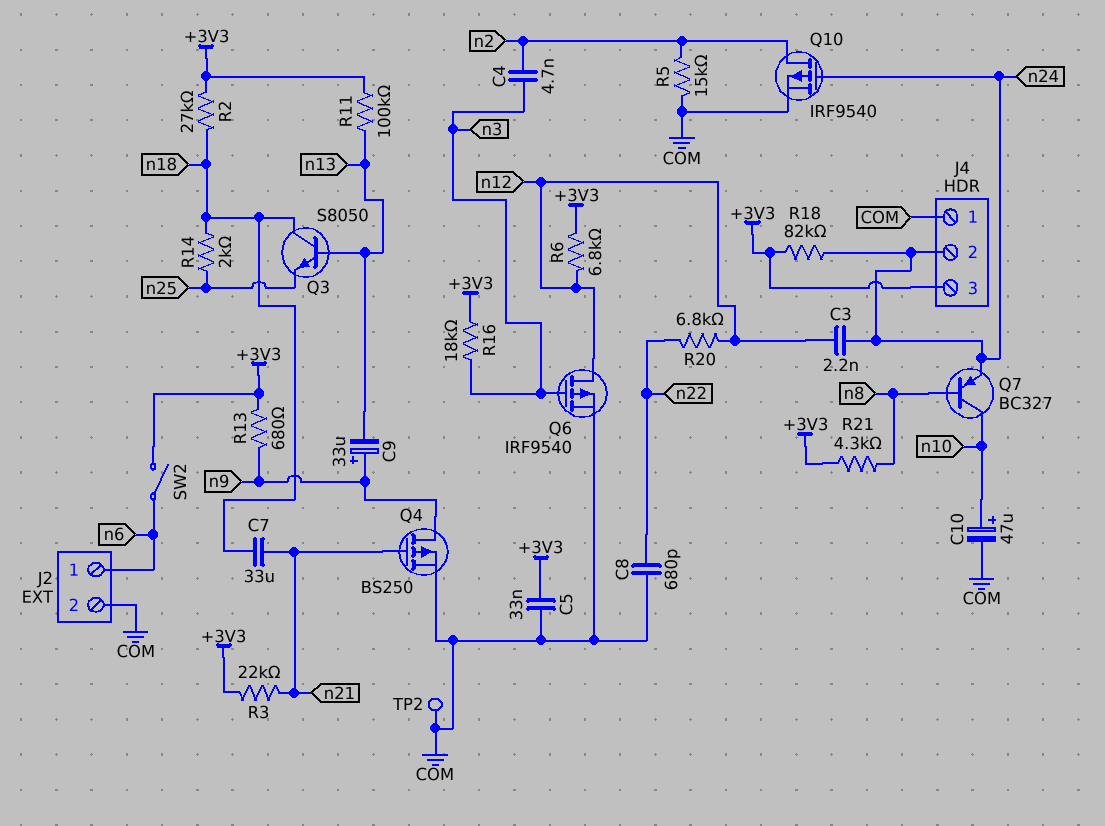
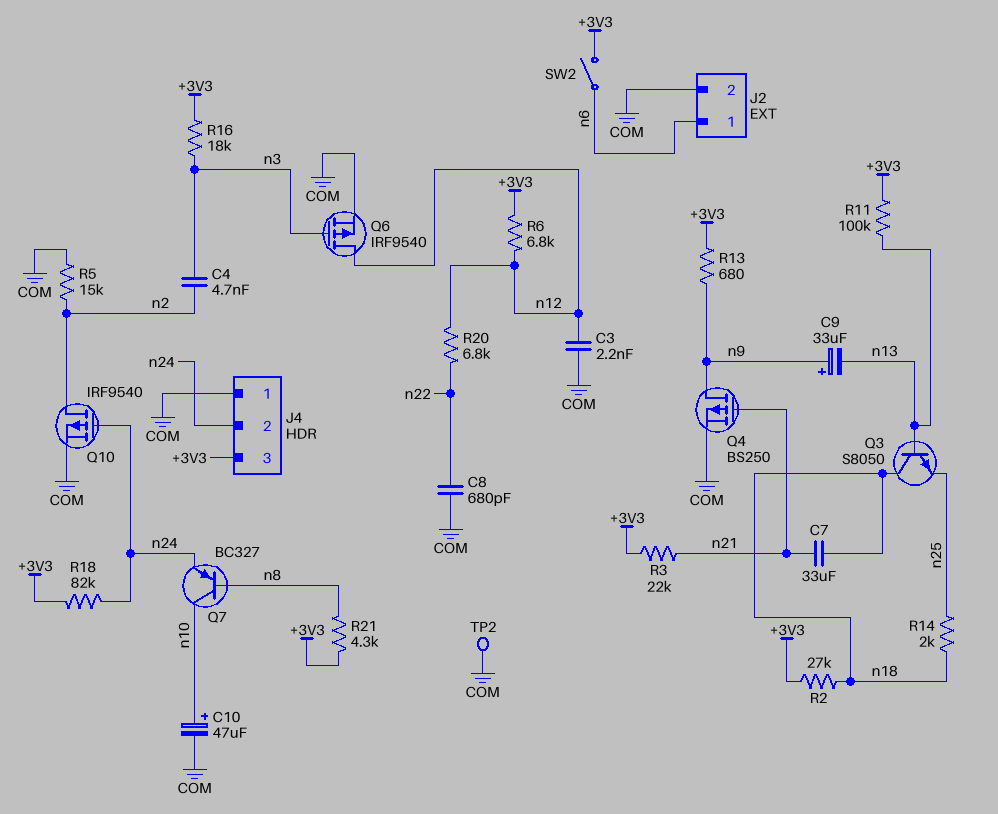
C3: 2.2nF (n12, n24) -> 2.2nF (COM, n12)
C5: 33nF (+3V3, COM) -> none

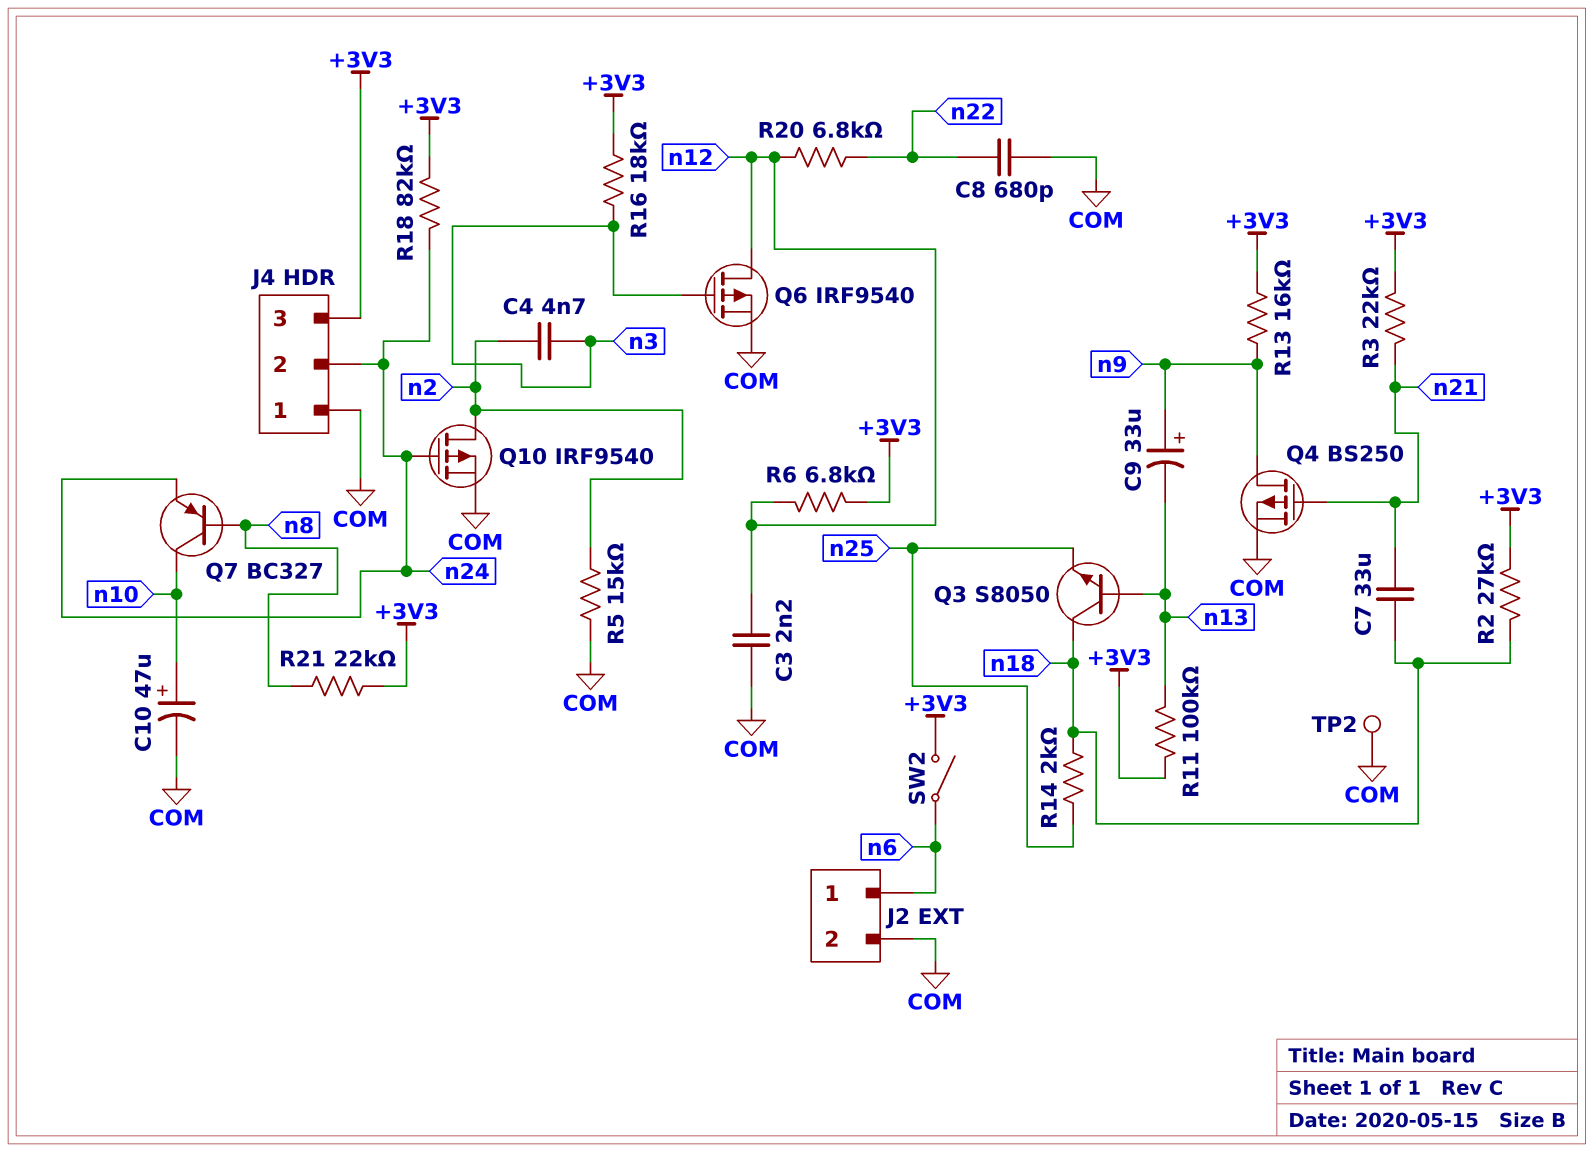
R13: 680 (+3V3, n9) -> 16k (+3V3, n9)
R21: 4.3k (+3V3, n8) -> 22k (+3V3, n8)

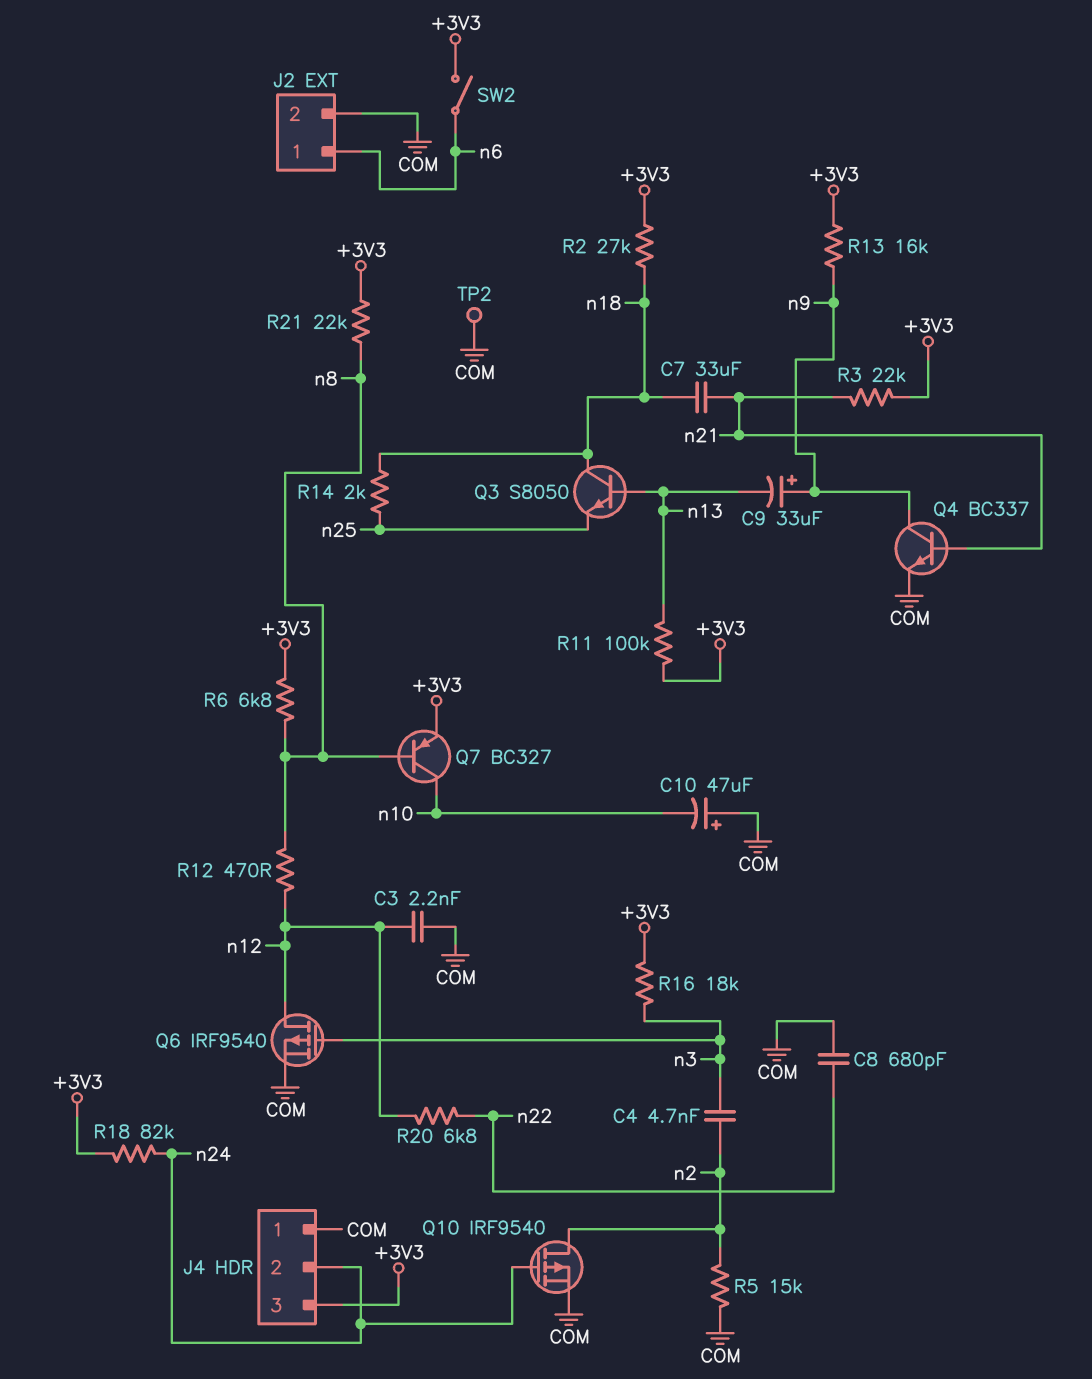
C10: 47uF (plus n10, minus COM) -> 47uF (plus COM, minus n10)
Q4: PMOS BS250 (G n21, D n9, S COM) -> NPN BC337 (B n21, C n9, E COM)
Q7: PNP BC327 (B n8, C n10, E n24) -> PNP BC327 (B n8, C n10, E +3V3)
R6: 6.8k (+3V3, n12) -> 6.8k (+3V3, n8)
R12: none -> 470 (n8, n12)

